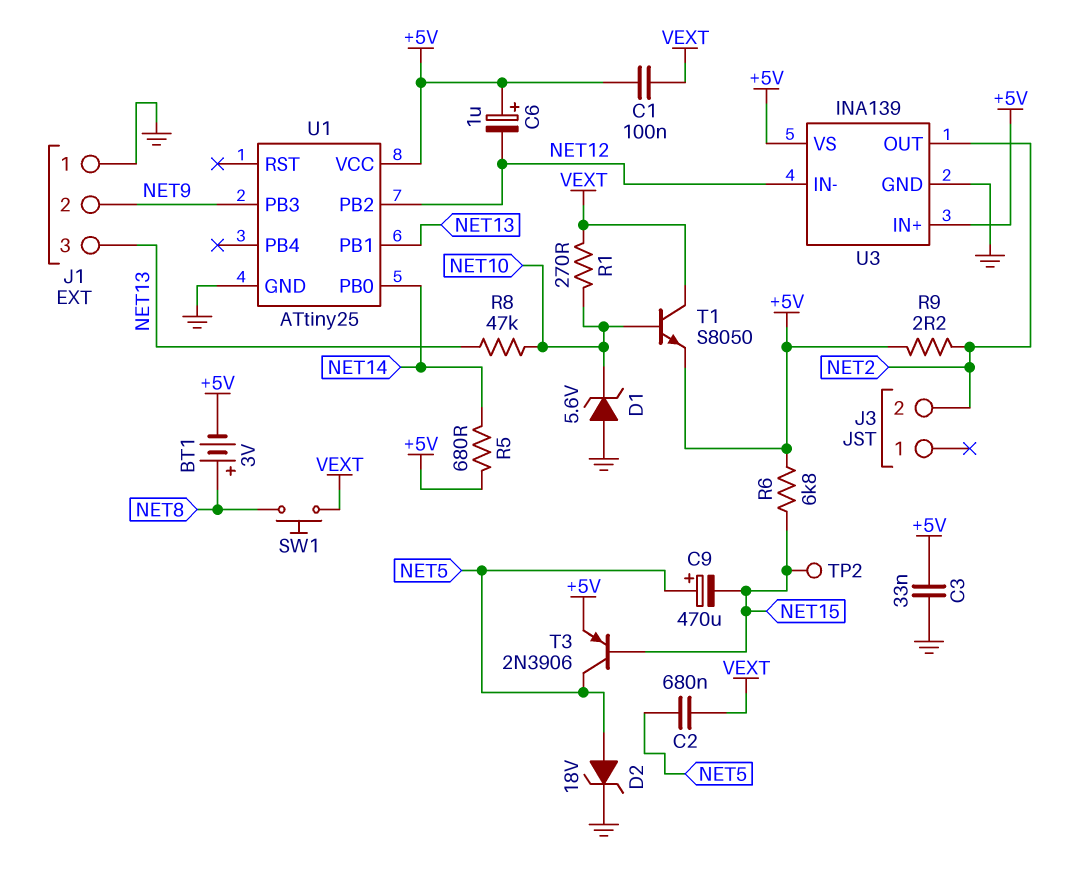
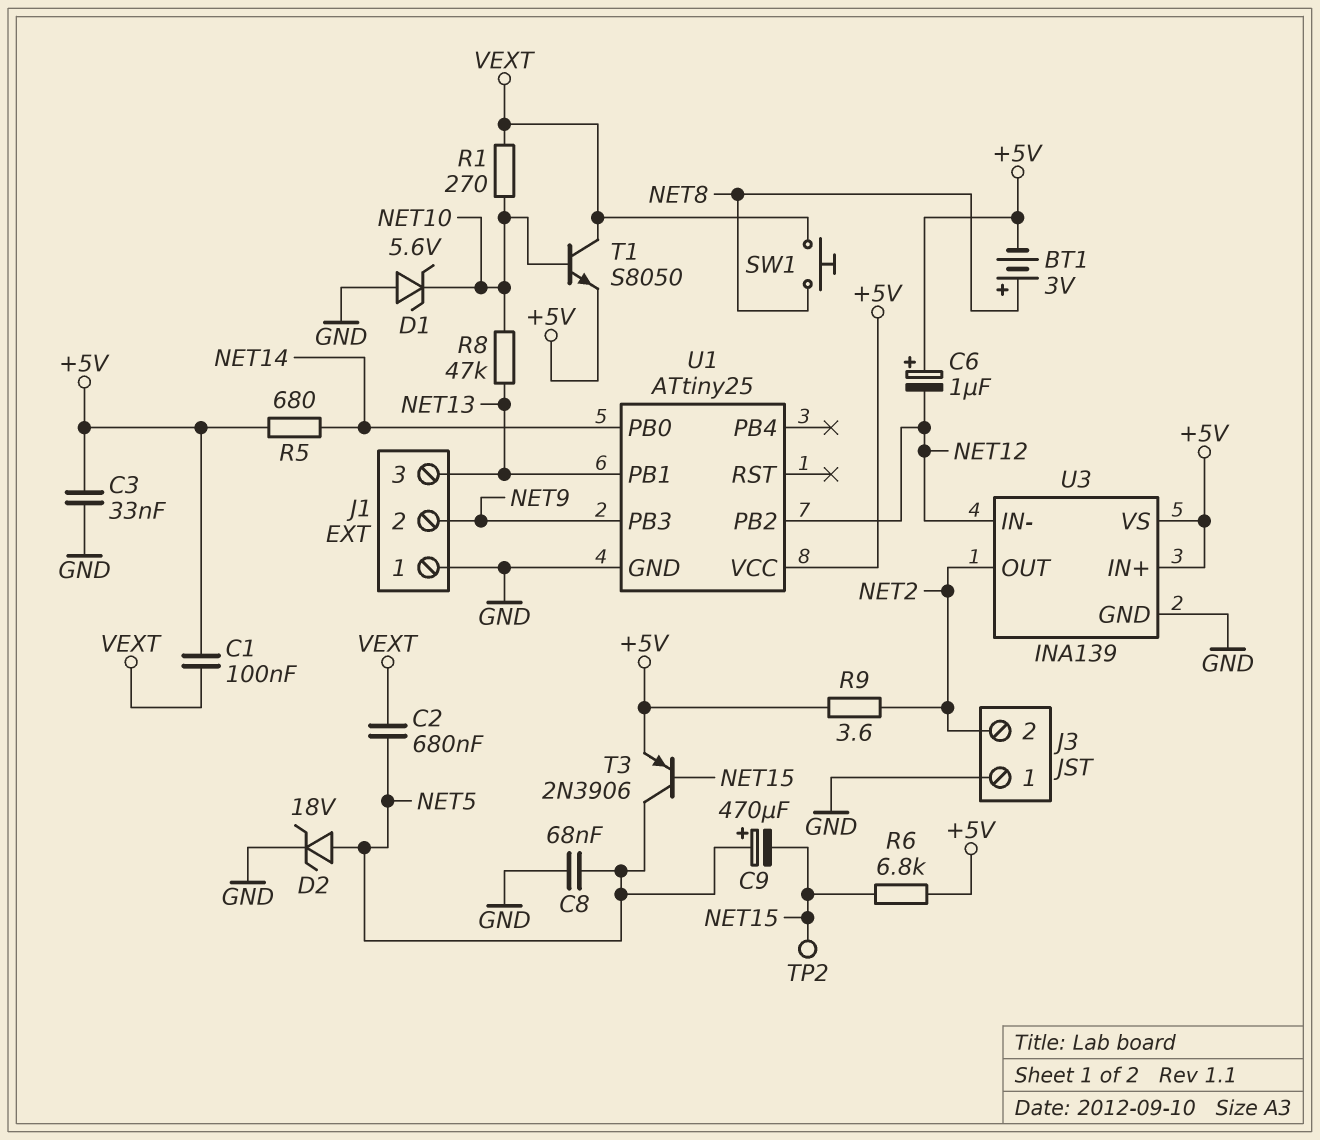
C8: none -> 68nF (GND, NET5)
J3 pin 1: none -> GND
R9: 2.2 (+5V, NET2) -> 3.6 (+5V, NET2)

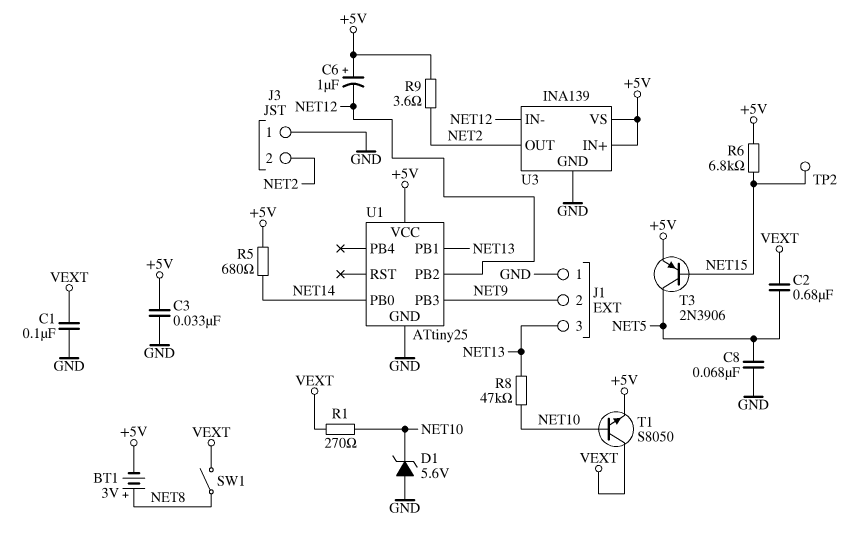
C1: 100nF (+5V, VEXT) -> 100nF (GND, VEXT)
C9: 470uF (plus NET5, minus NET15) -> none
D2: zener 18V (A NET5, K GND) -> none
SW1: button (NET8, VEXT) -> switch (NET8, VEXT)

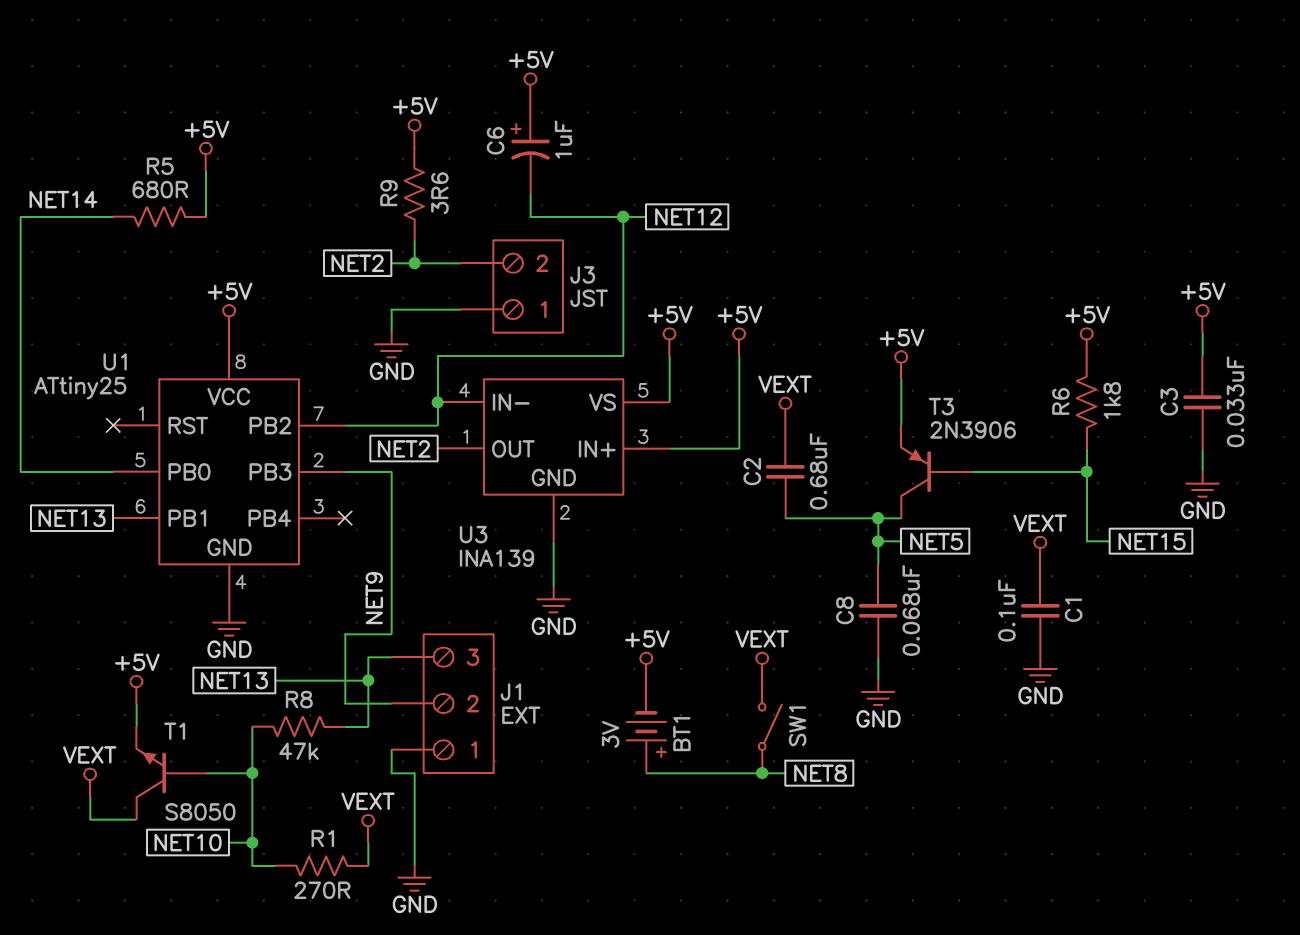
D1: zener 5.6V (A GND, K NET10) -> none
R6: 6.8k (+5V, NET15) -> 1.8k (+5V, NET15)
TP2: test point (NET15) -> none

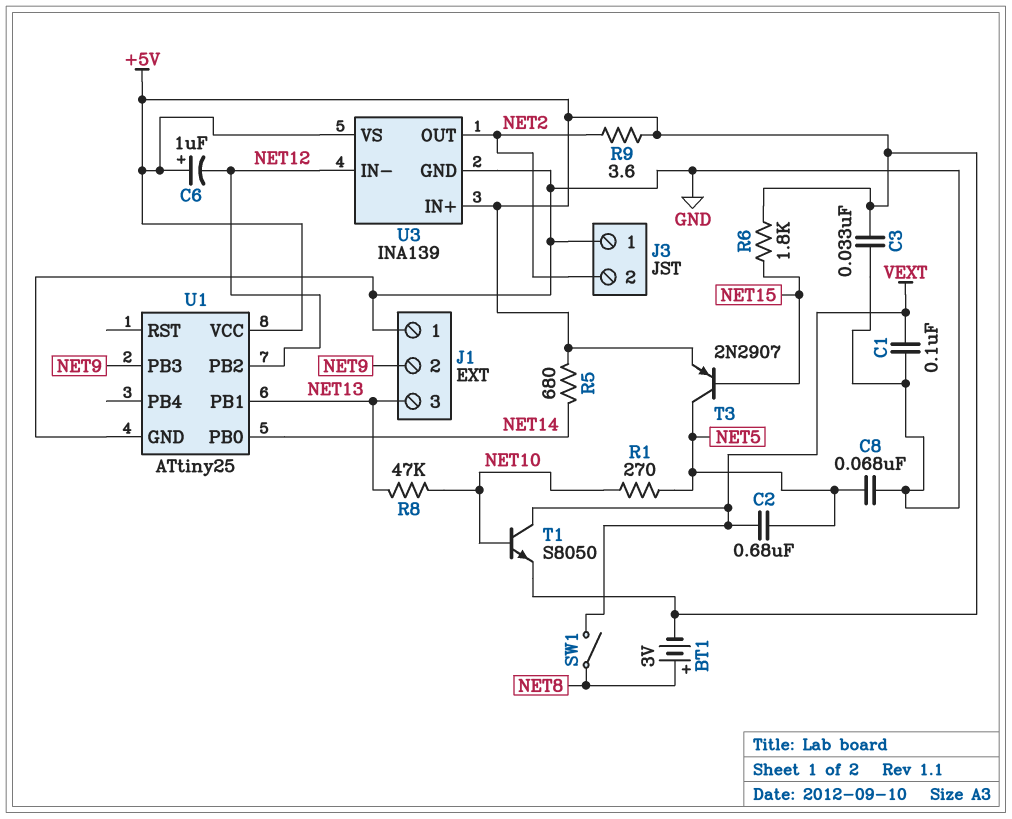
R1: 270 (NET10, VEXT) -> 270 (NET5, NET10)
T3: PNP 2N3906 (B NET15, C NET5, E +5V) -> PNP 2N2907 (B NET15, C NET5, E +5V)

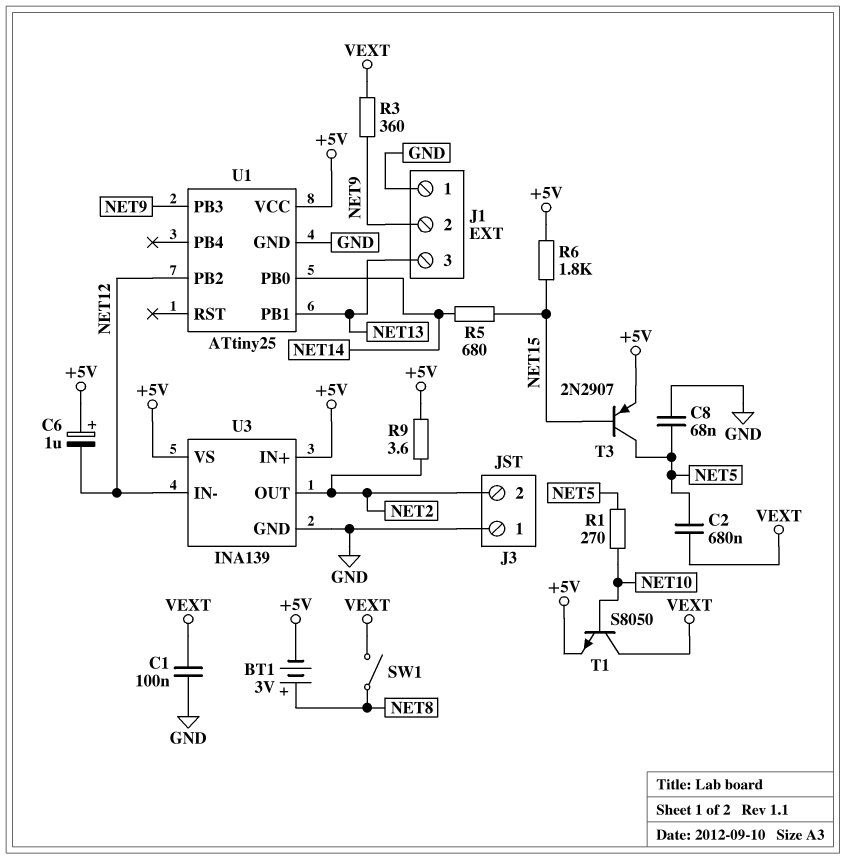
C3: 33nF (+5V, GND) -> none
R3: none -> 360 (NET9, VEXT)
R5: 680 (+5V, NET14) -> 680 (NET14, NET15)
R8: 47k (NET10, NET13) -> none

